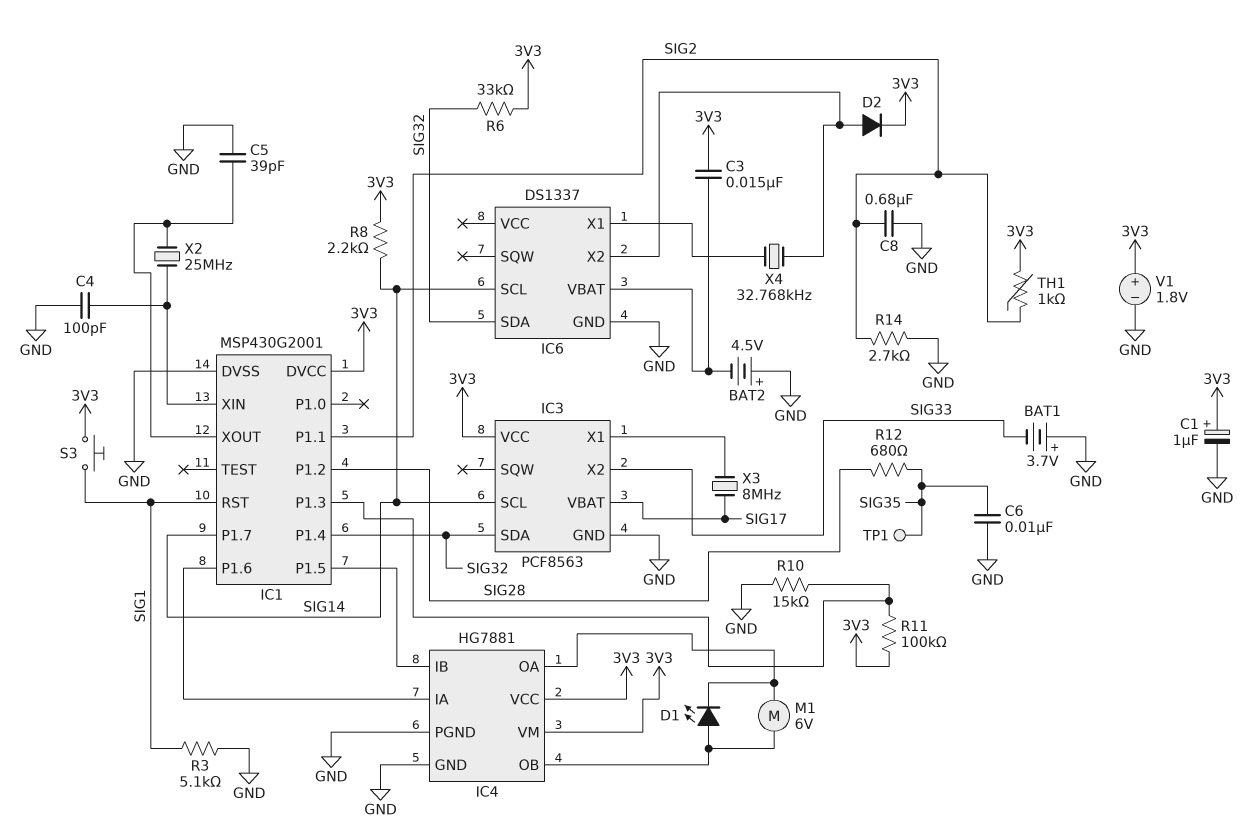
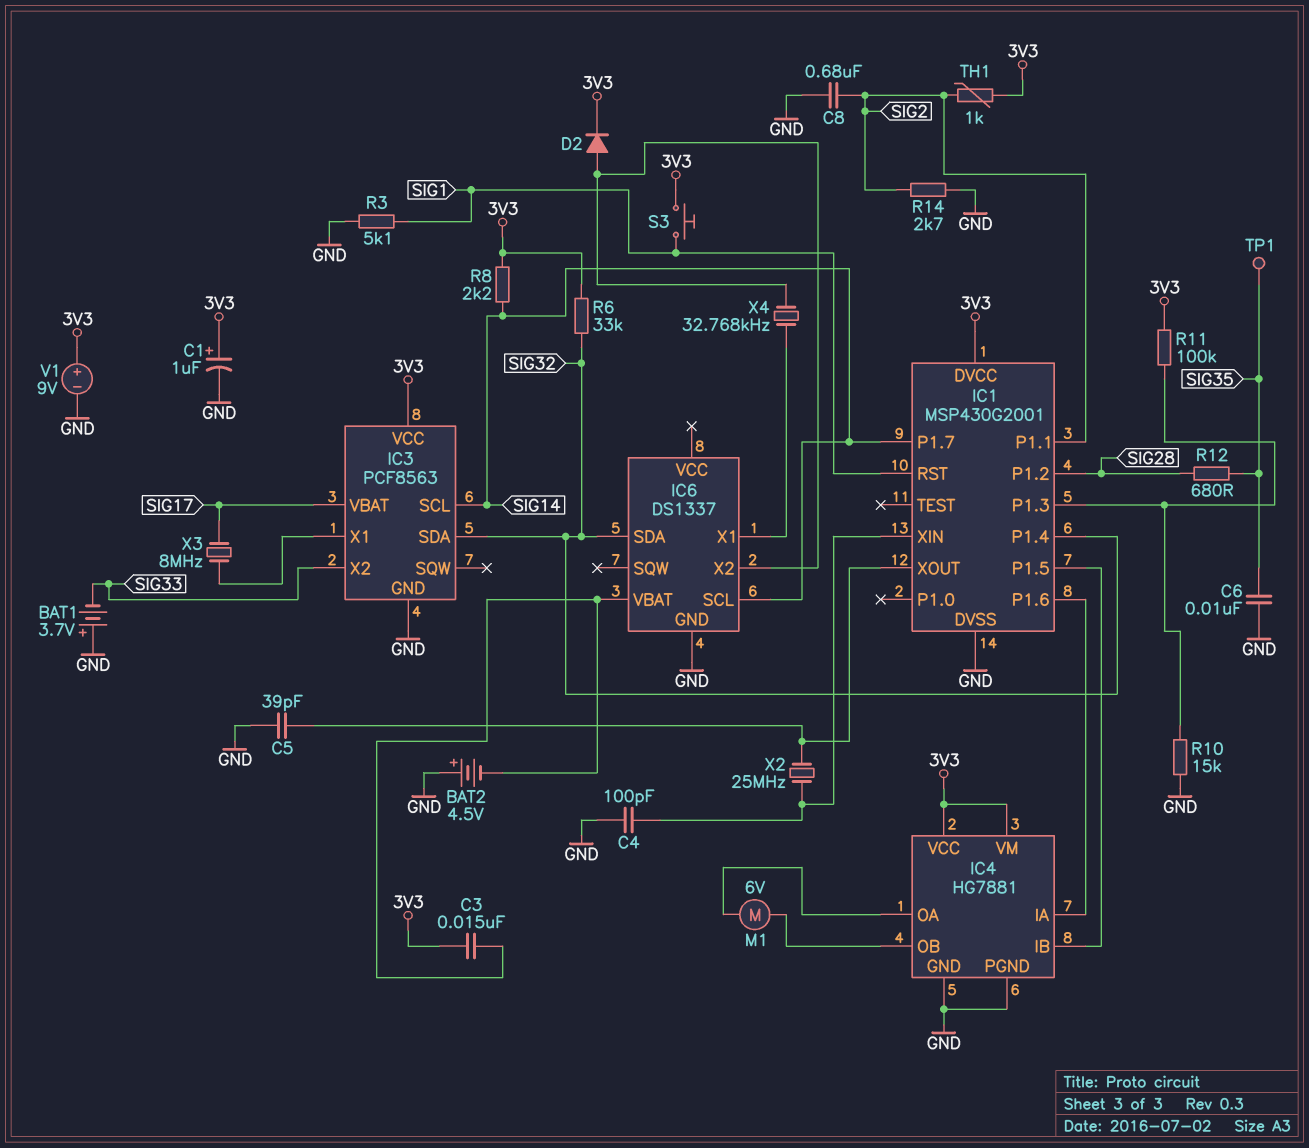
D1: LED (A IC4/OB, K IC4/OA) -> none
V1: 1.8V (plus 3V3, minus GND) -> 9V (plus 3V3, minus GND)

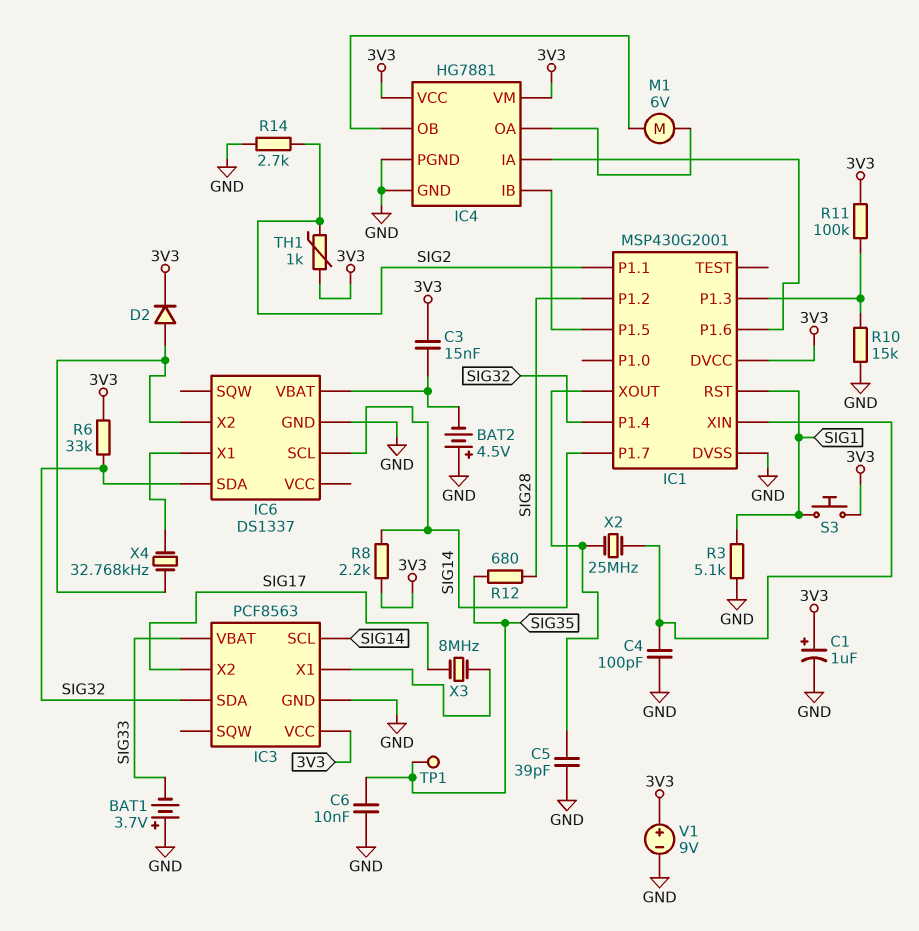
C8: 680nF (GND, SIG2) -> none
IC3 pin VBAT: SIG17 -> SIG33
IC3 pin X2: SIG33 -> SIG17

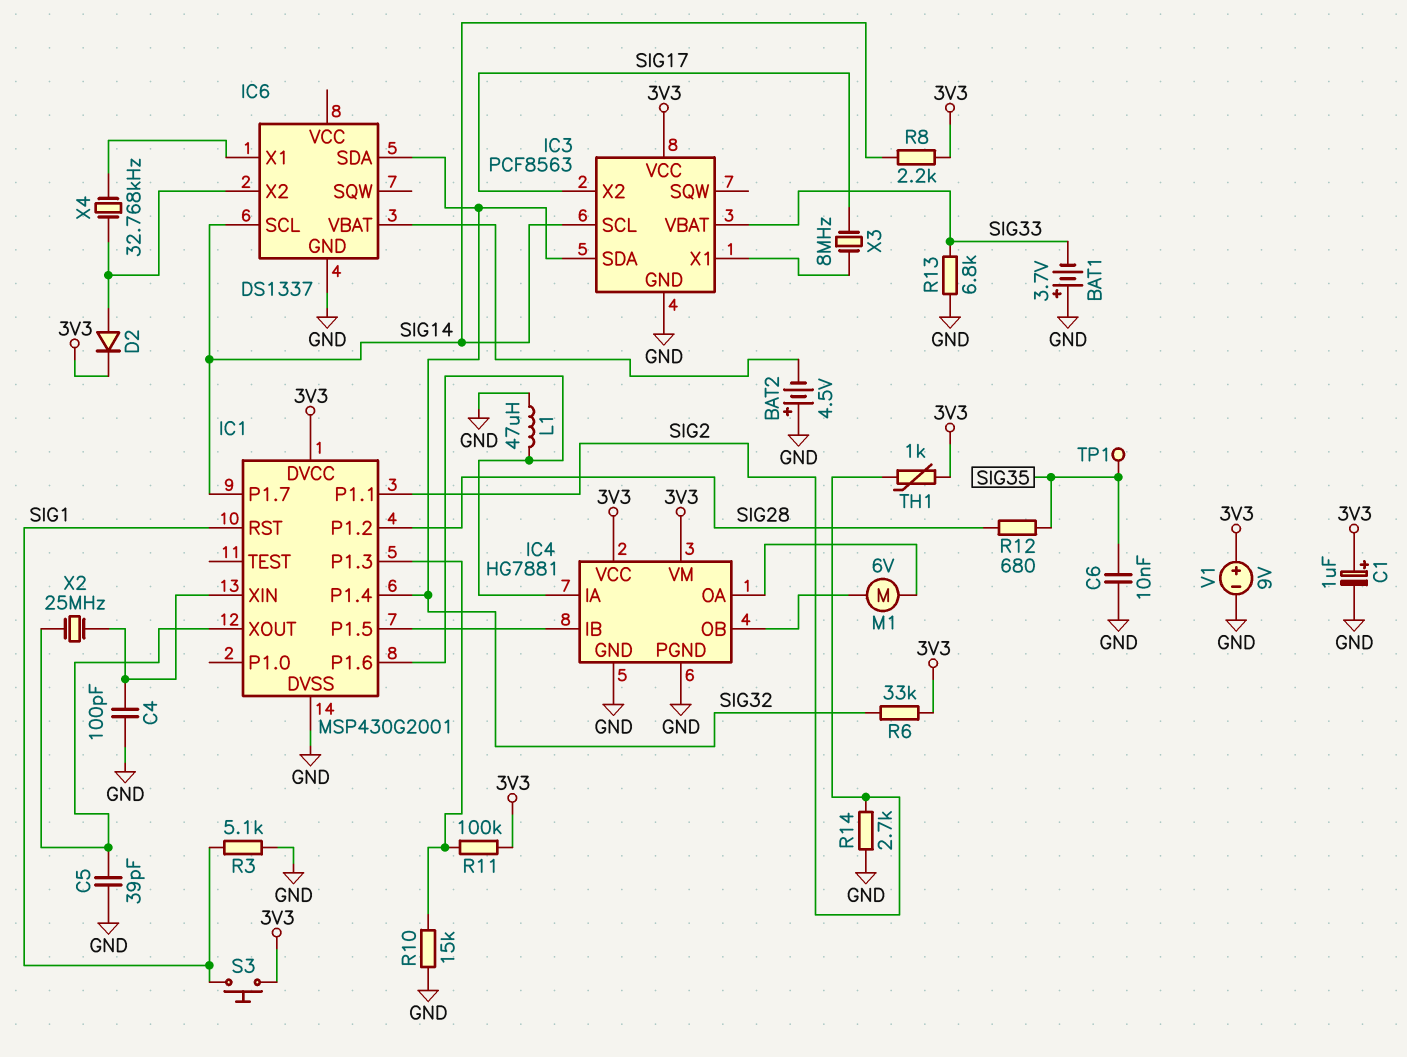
C3: 15nF (3V3, IC6/VBAT) -> none
L1: none -> 47uH (GND, IC1/P1.6)
R13: none -> 6.8k (GND, SIG33)

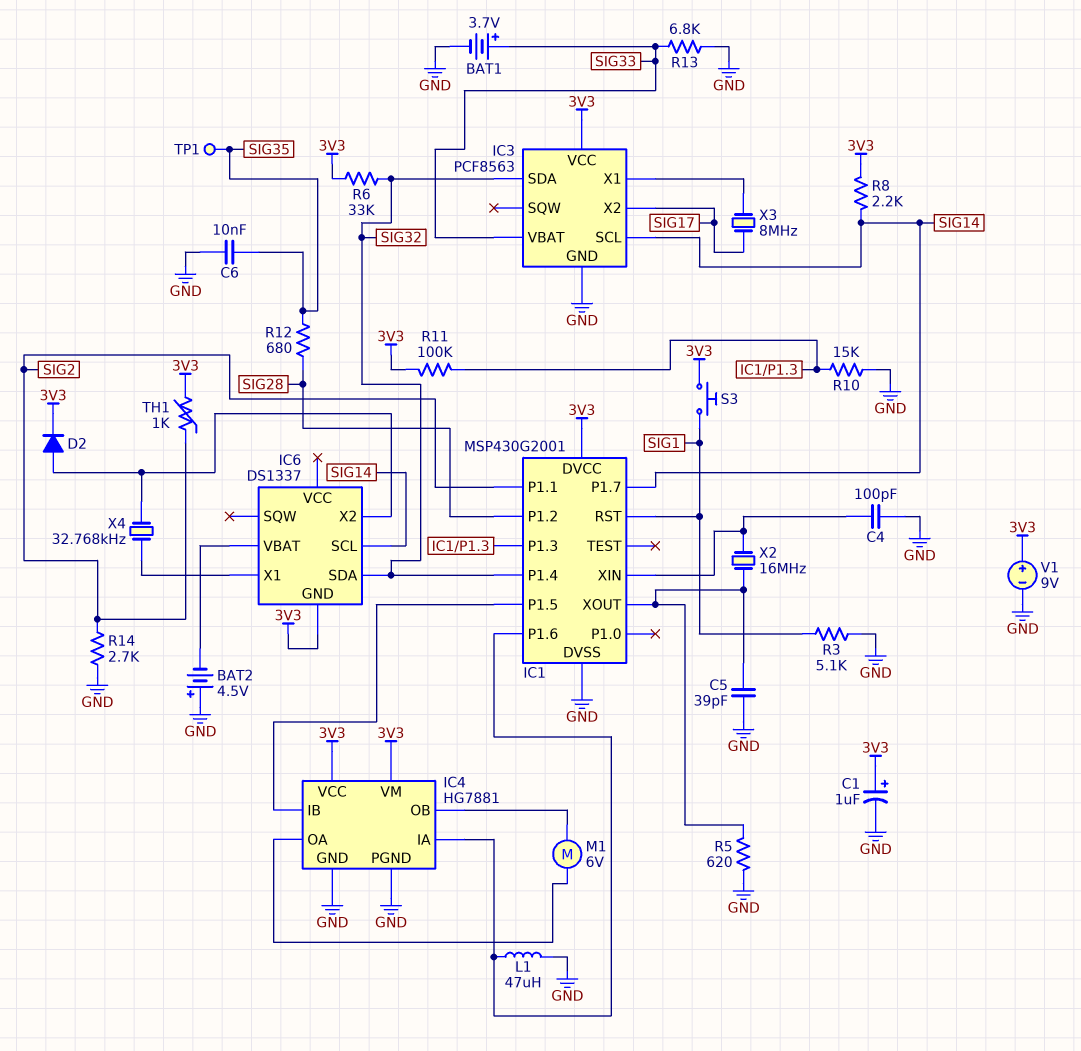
BAT1: 3.7V (plus GND, minus SIG33) -> 3.7V (plus SIG33, minus GND)
IC6 pin GND: GND -> 3V3
R5: none -> 620 (GND, IC1/XOUT)
X2: 25MHz (IC1/XIN, IC1/XOUT) -> 16MHz (IC1/XIN, IC1/XOUT)

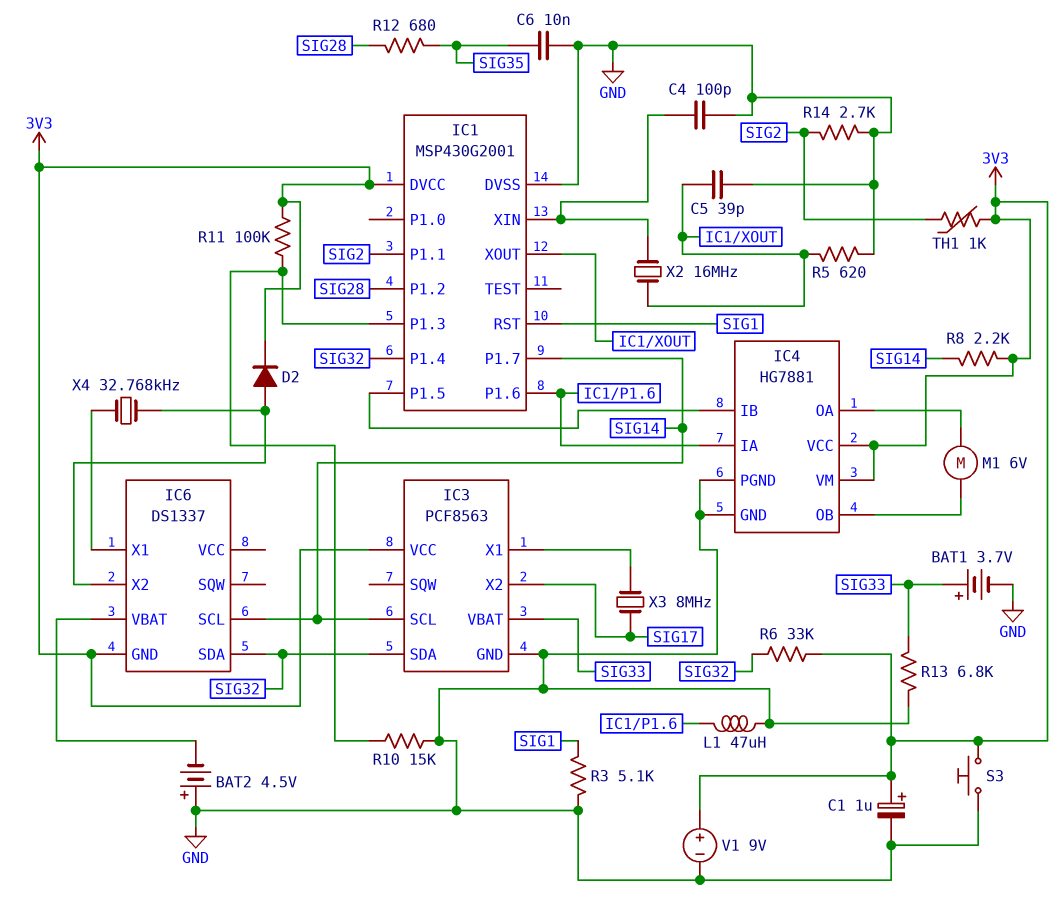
S3: button (3V3, SIG1) -> button (3V3, GND)
TP1: test point (SIG35) -> none

